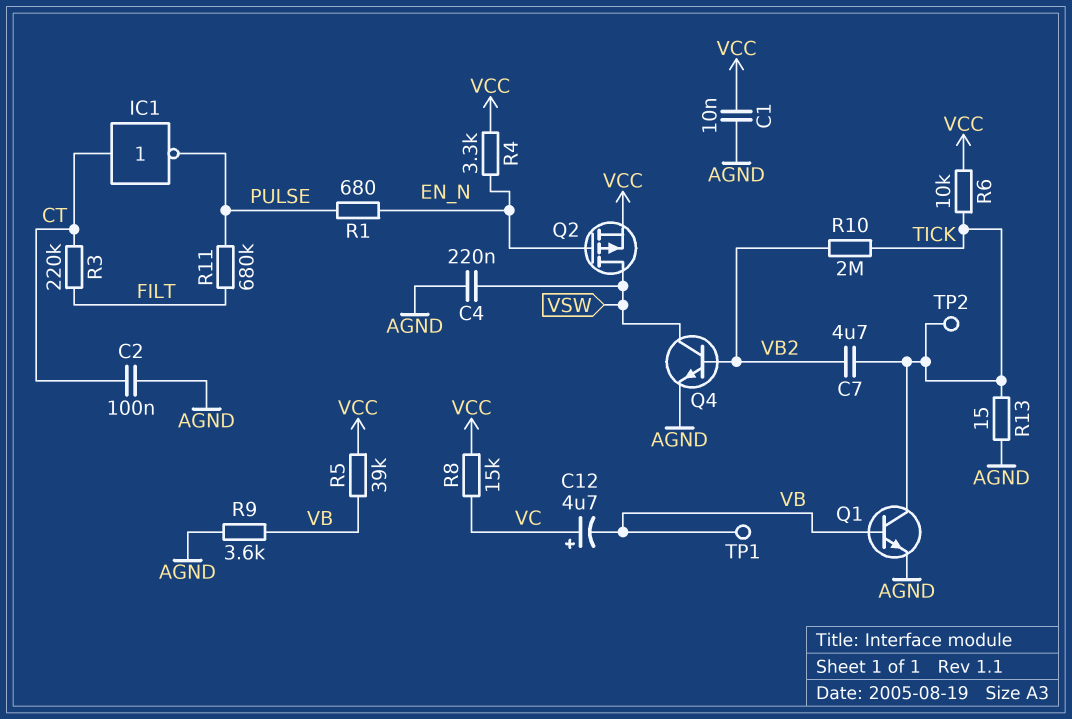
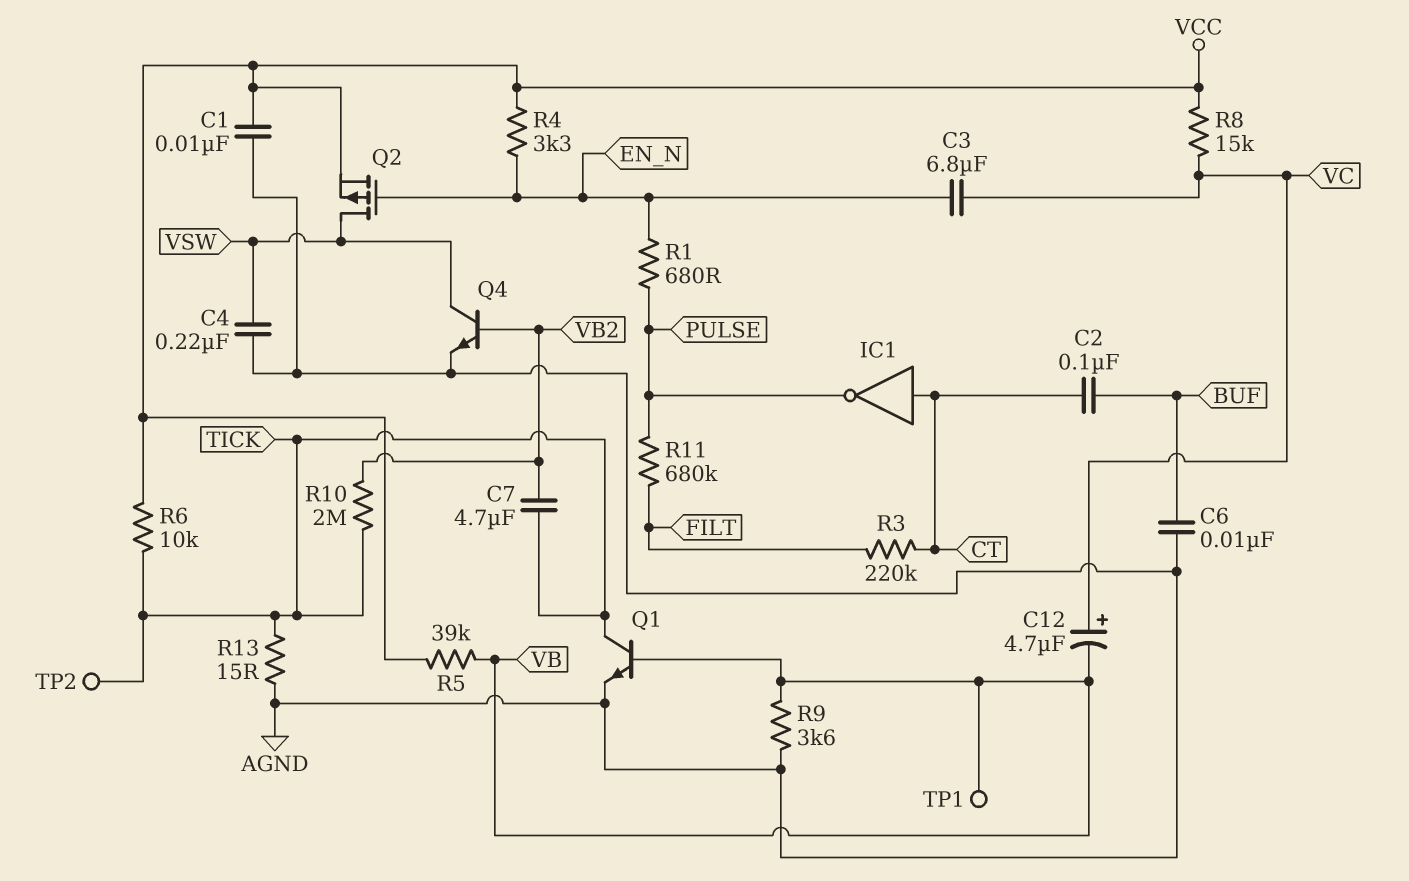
C2: 100nF (AGND, CT) -> 100nF (BUF, CT)
C3: none -> 6.8uF (EN_N, VC)
C6: none -> 10nF (AGND, BUF)

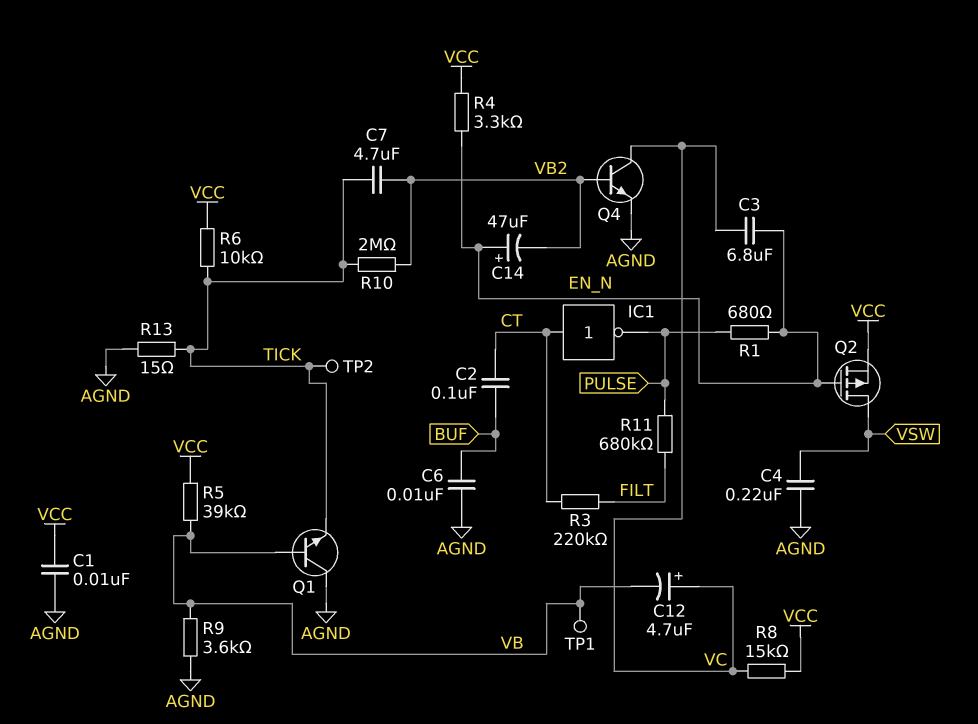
C14: none -> 47uF (plus EN_N, minus VB2)
Q1: NPN (B VB, C TICK, E AGND) -> NPN (B VB, C AGND, E TICK)
Q4: NPN (B VB2, C VSW, E AGND) -> NPN (B VB2, C VC, E AGND)

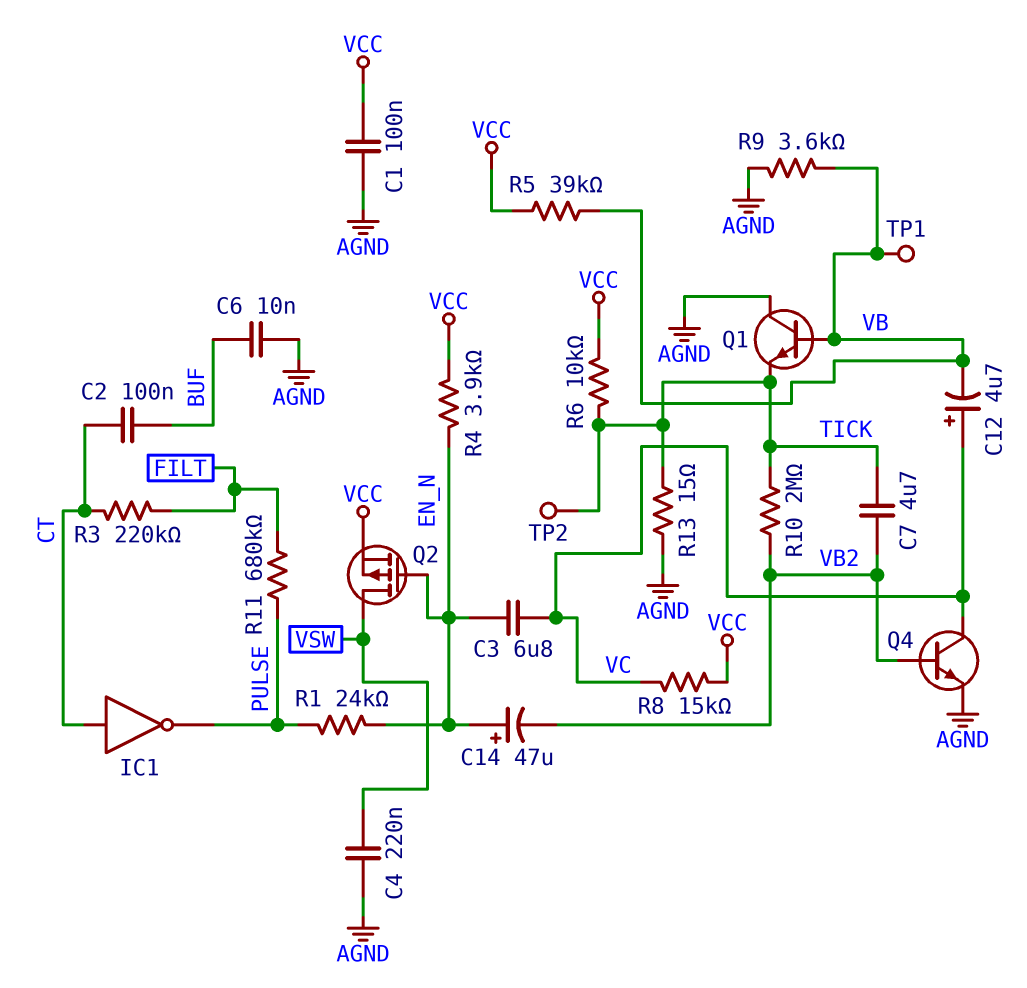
C1: 10nF (AGND, VCC) -> 100nF (AGND, VCC)
R1: 680 (EN_N, PULSE) -> 24k (EN_N, PULSE)
R4: 3.3k (EN_N, VCC) -> 3.9k (EN_N, VCC)

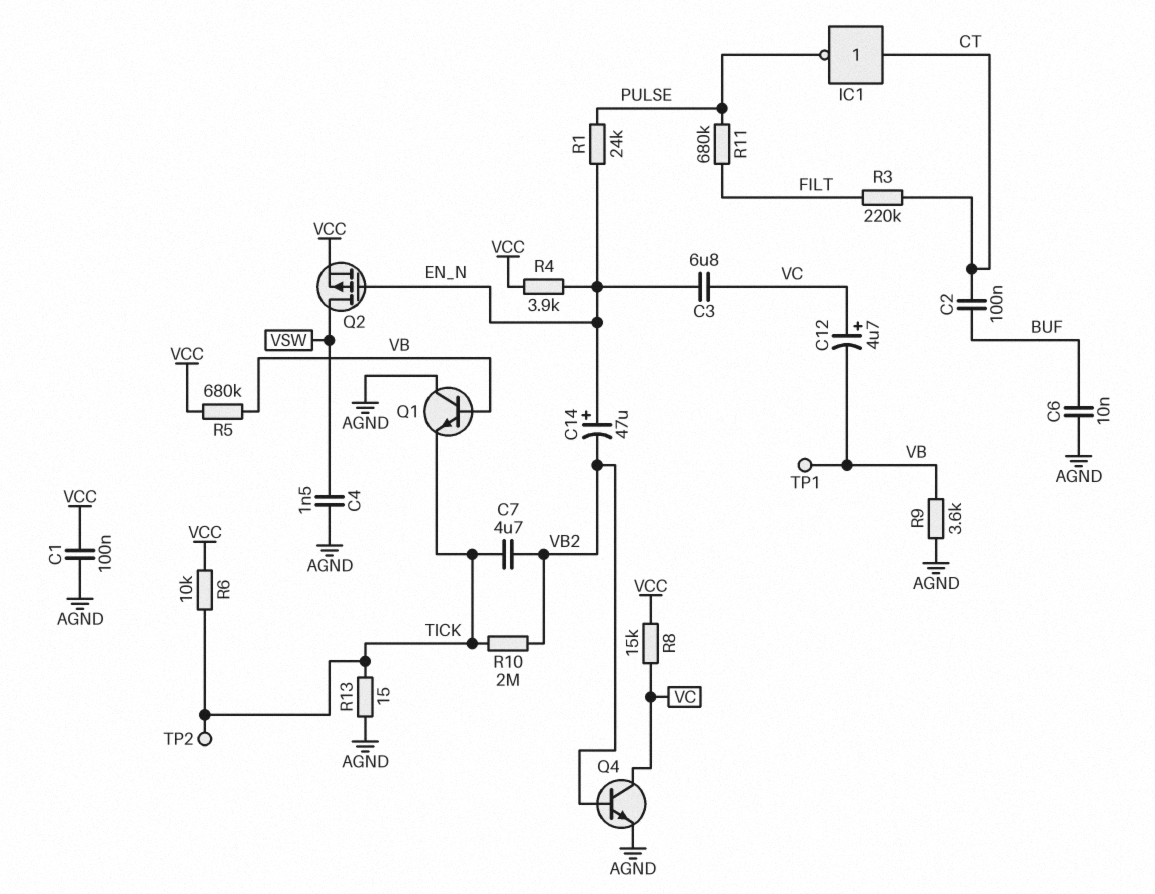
C4: 220nF (AGND, VSW) -> 1.5nF (AGND, VSW)
R5: 39k (VB, VCC) -> 680k (VB, VCC)

